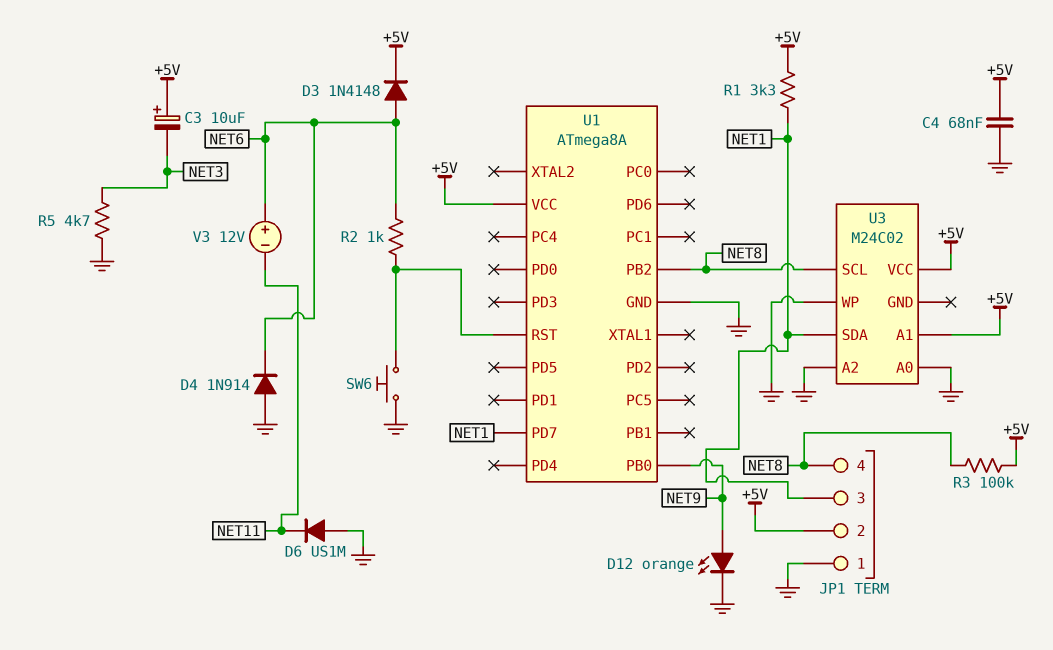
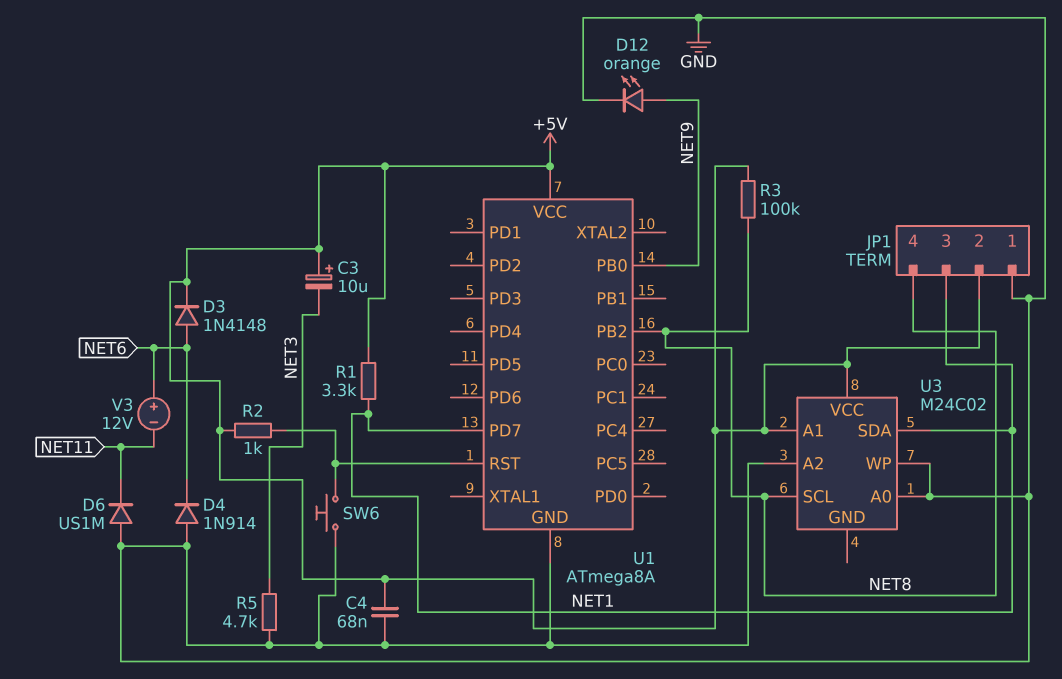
R2: 1k (NET6, U1/RST) -> 1k (+5V, U1/RST)

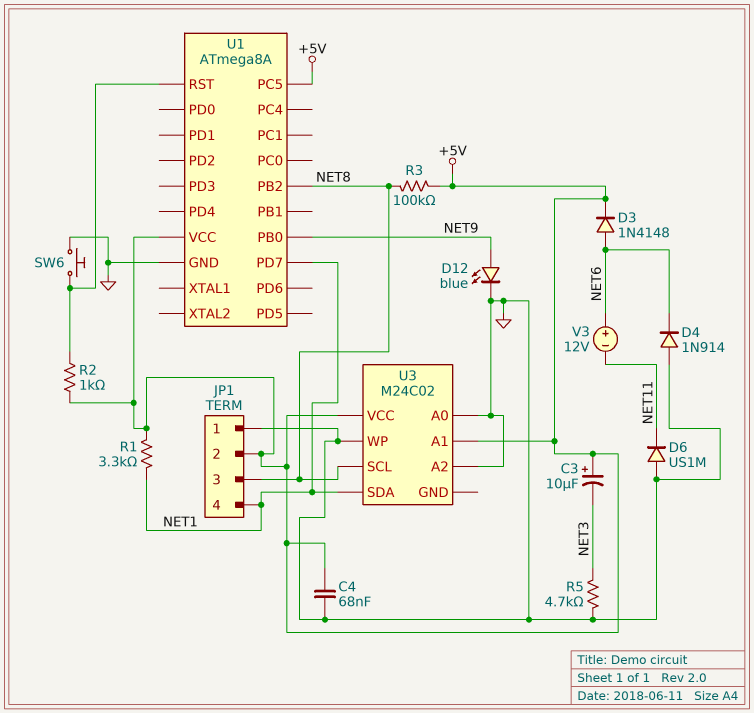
D12: LED orange (A NET9, K GND) -> LED blue (A NET9, K GND)
JP1 pin 3: NET1 -> NET8
JP1 pin 4: NET8 -> NET1
U1 pin PC5: none -> +5V

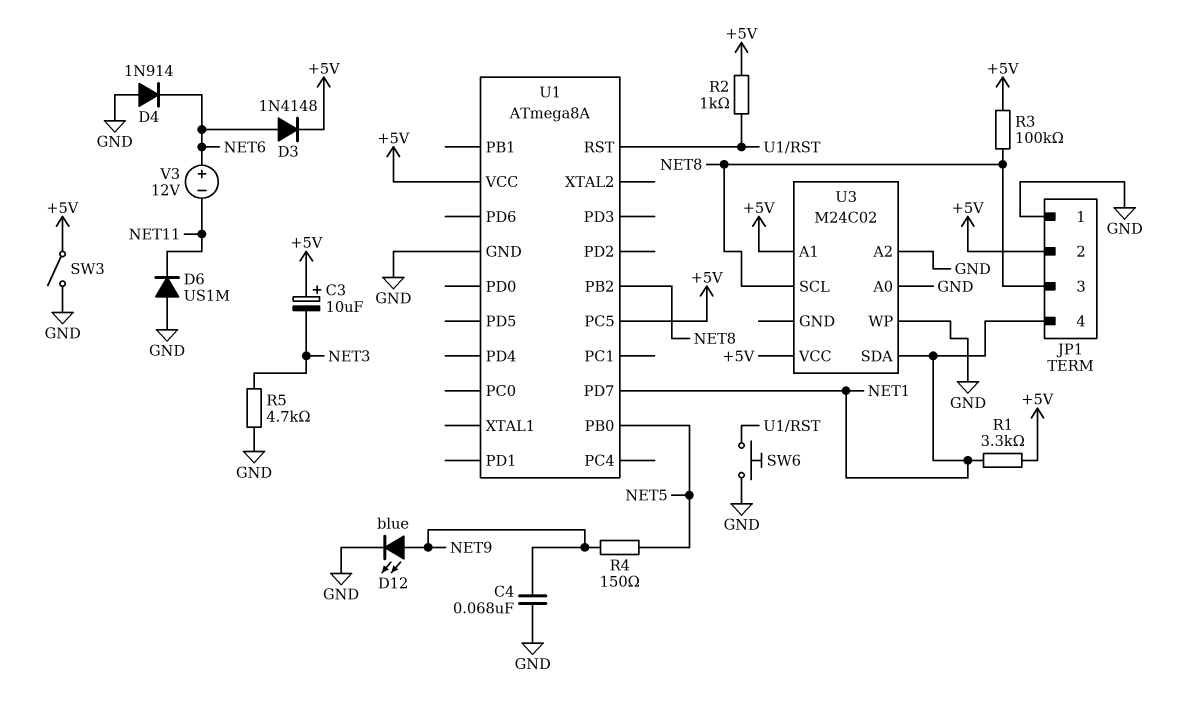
C4: 68nF (+5V, GND) -> 68nF (GND, NET9)
R4: none -> 150 (NET5, NET9)
SW3: none -> switch (+5V, GND)
U1 pin PB0: NET9 -> NET5

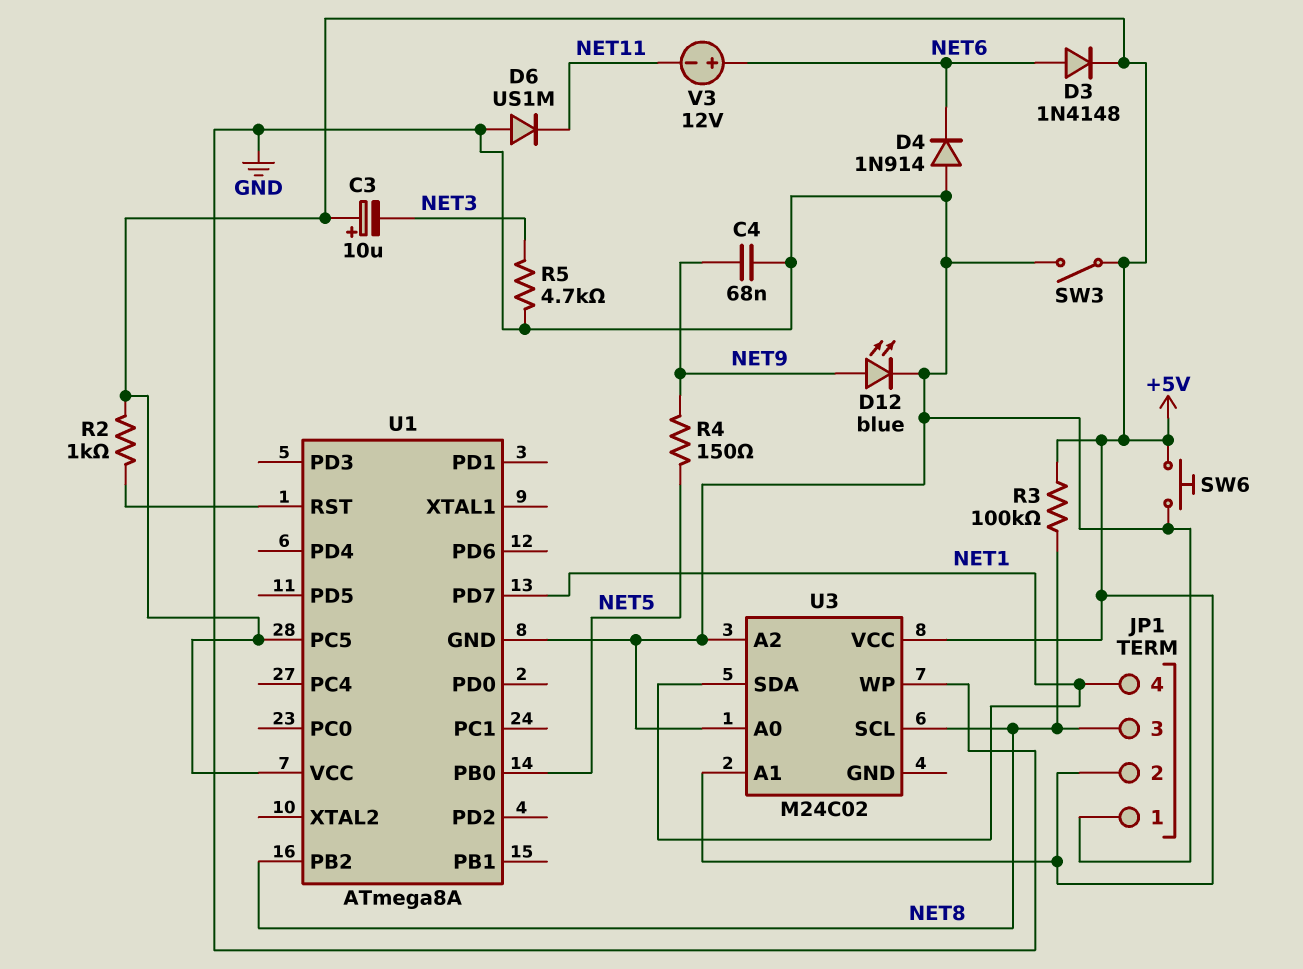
R1: 3.3k (+5V, NET1) -> none
SW6: button (GND, U1/RST) -> button (+5V, GND)

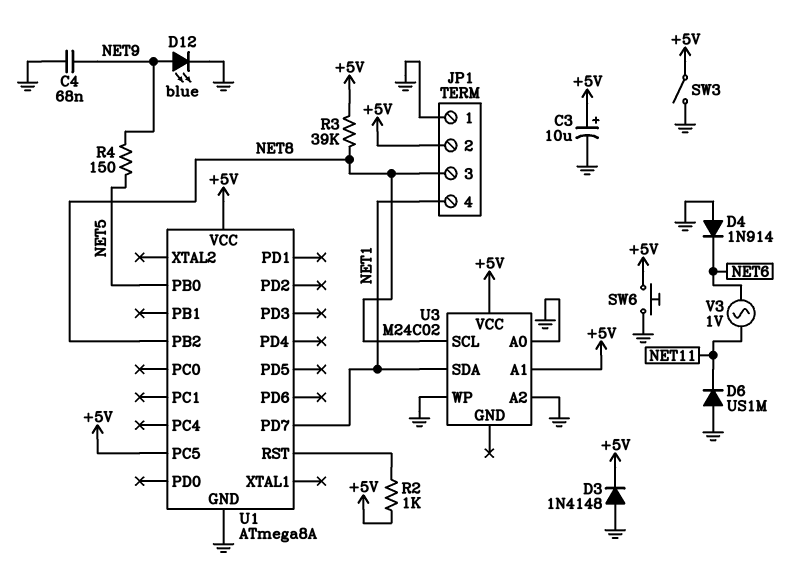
C3: 10uF (plus +5V, minus NET3) -> 10uF (plus +5V, minus GND)
D3: diode 1N4148 (A NET6, K +5V) -> diode 1N4148 (A GND, K +5V)
R3: 100k (+5V, NET8) -> 39k (+5V, NET8)
R5: 4.7k (GND, NET3) -> none
V3: 12V (plus NET6, minus NET11) -> AC 1V (NET6, NET11)

